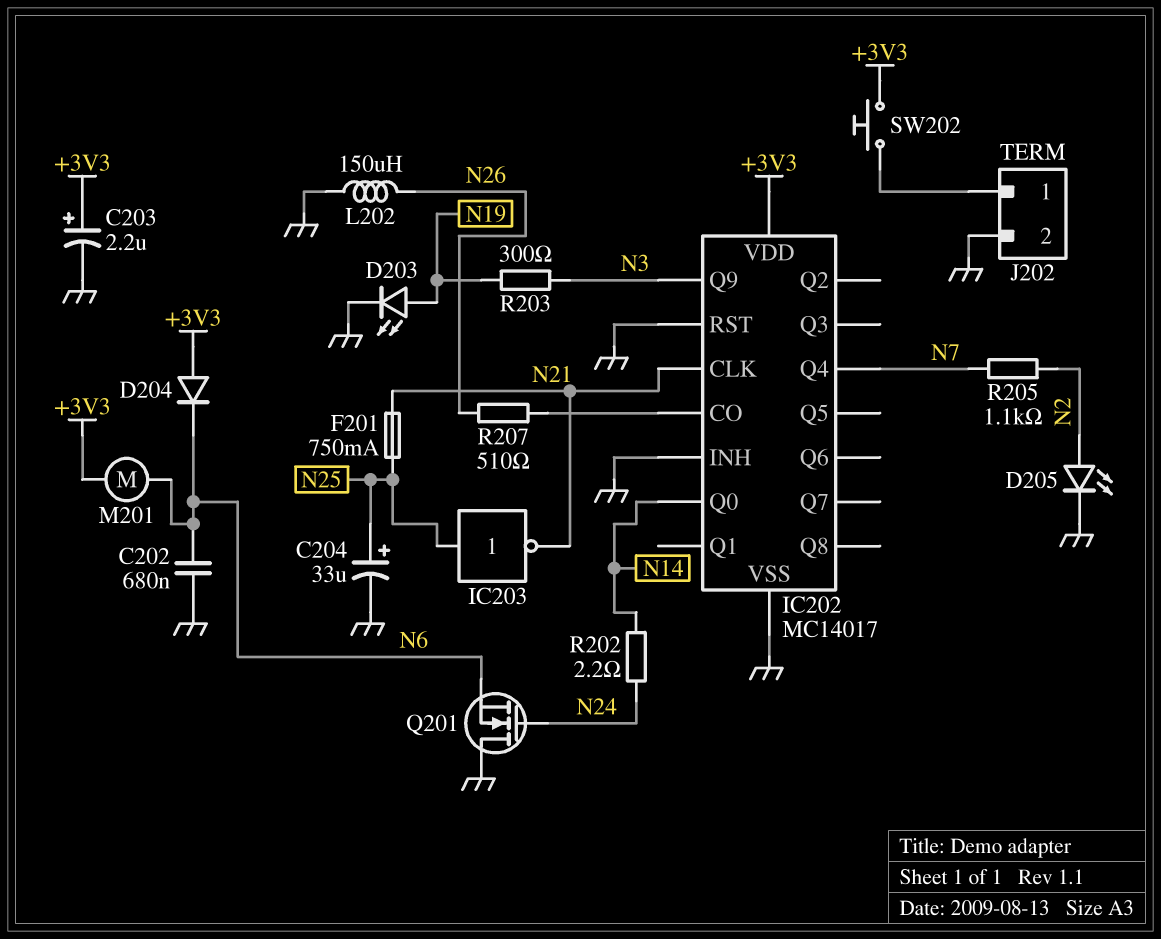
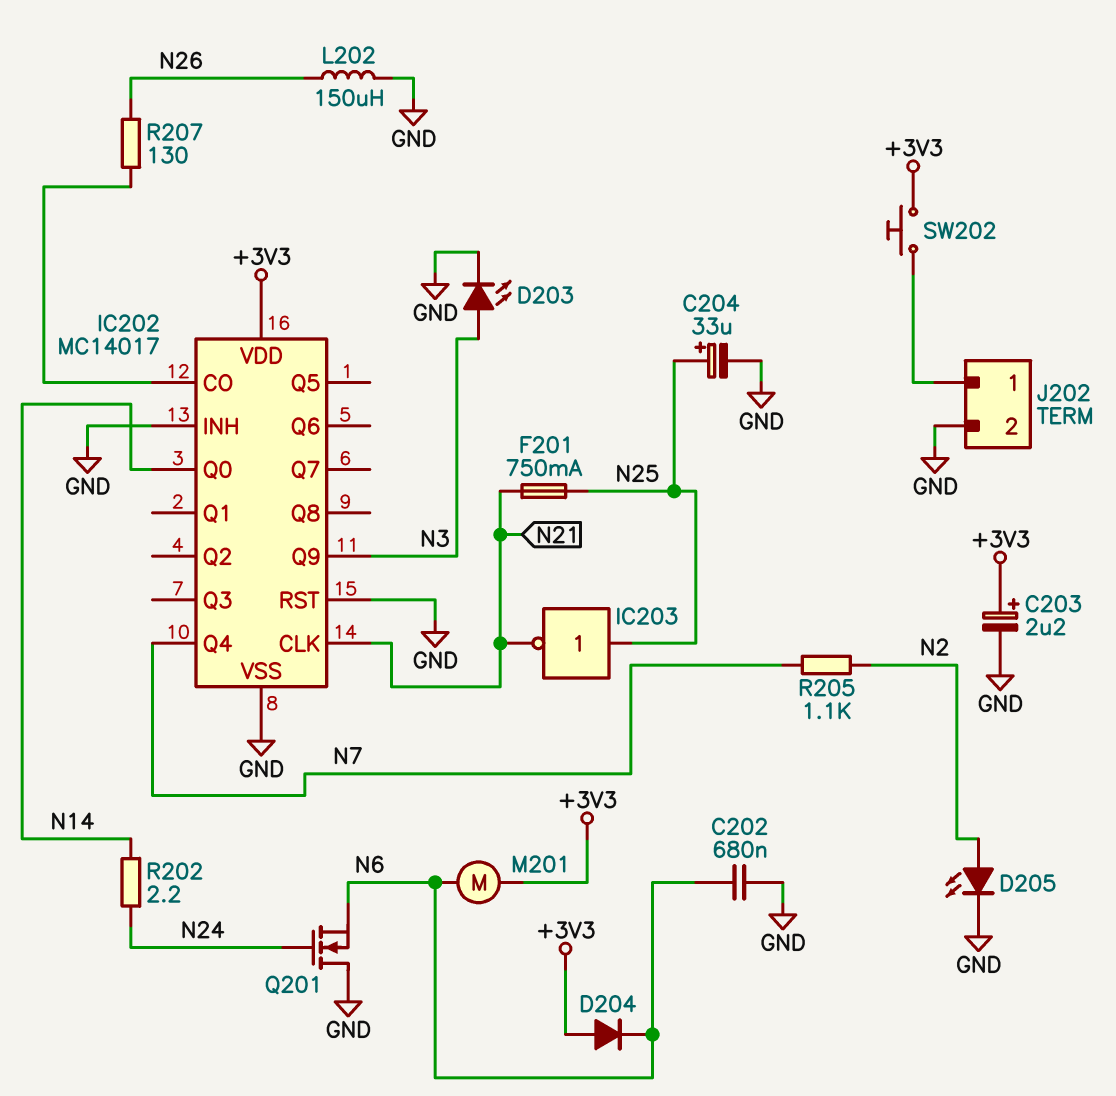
D203: LED (A N19, K GND) -> LED (A N3, K GND)
R203: 300 (N3, N19) -> none
R207: 510 (IC202/CO, N26) -> 130 (IC202/CO, N26)

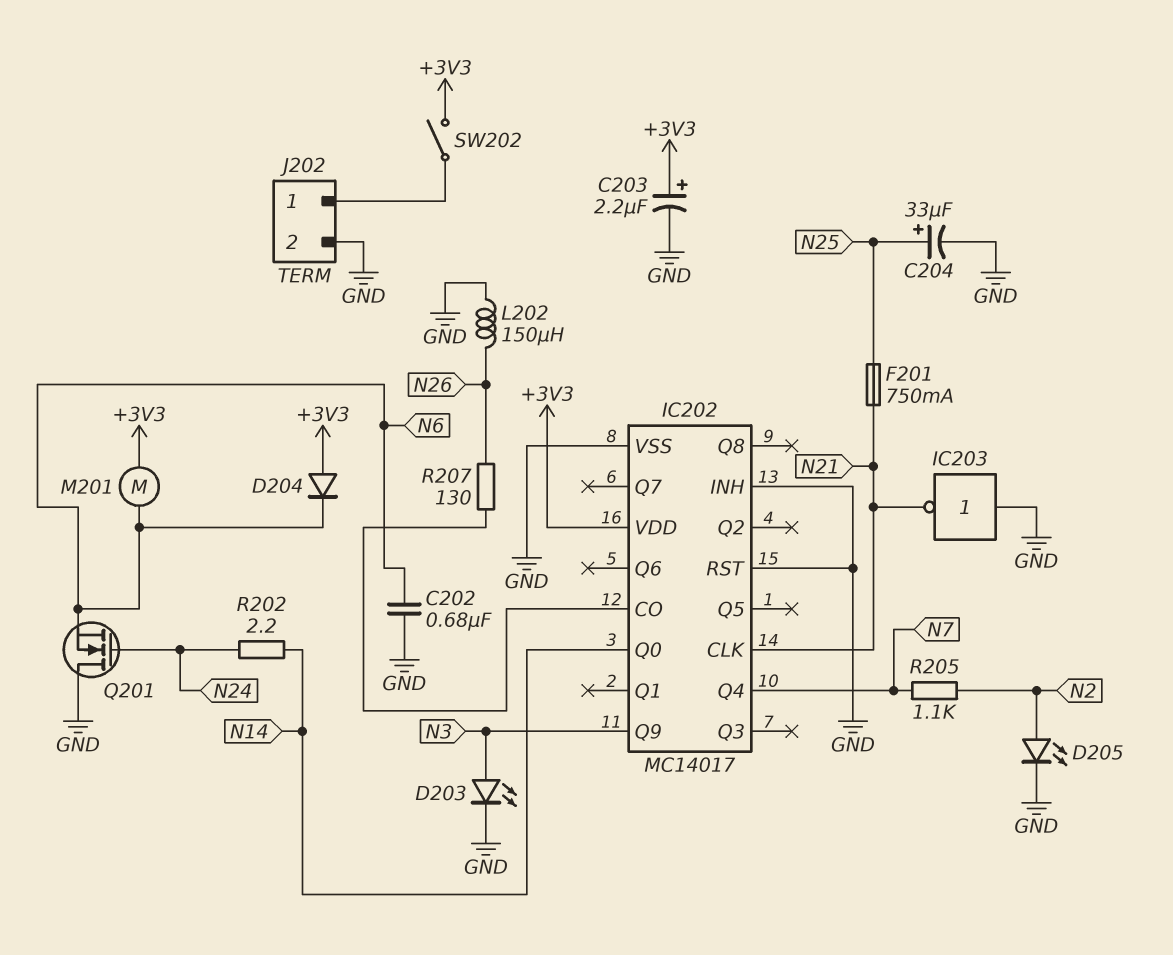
IC203: NOT (in N25, out N21) -> NOT (in GND, out N21)
SW202: button (+3V3, J202/1) -> switch (+3V3, J202/1)

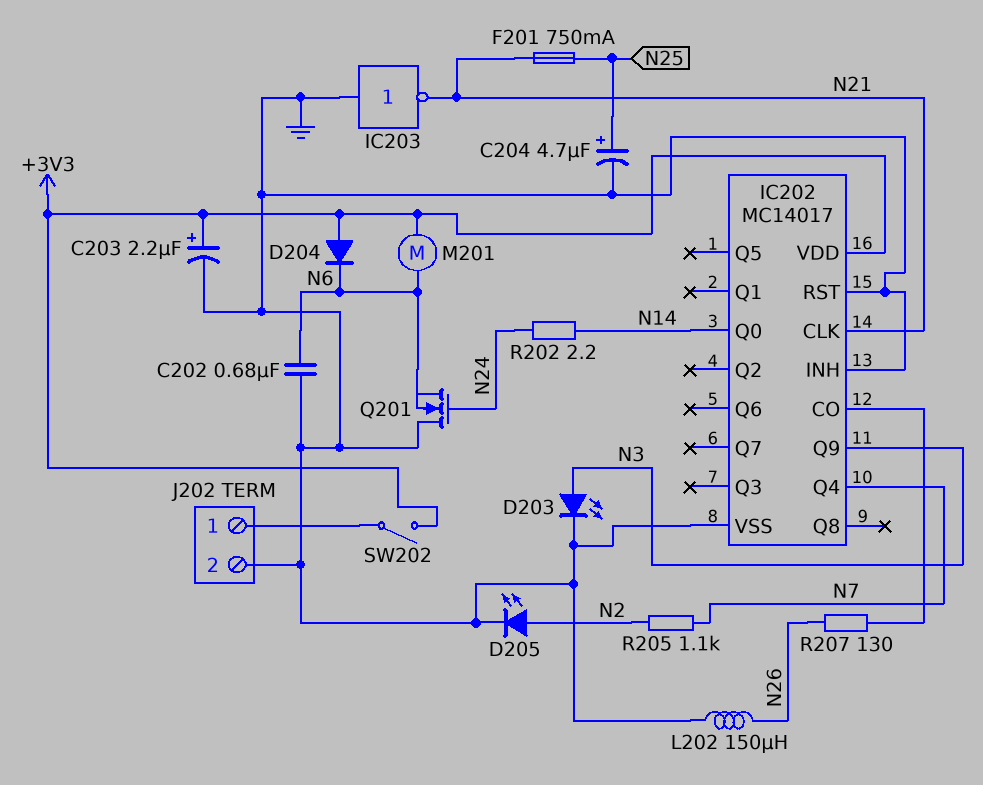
C204: 33uF (plus N25, minus GND) -> 4.7uF (plus N25, minus GND)

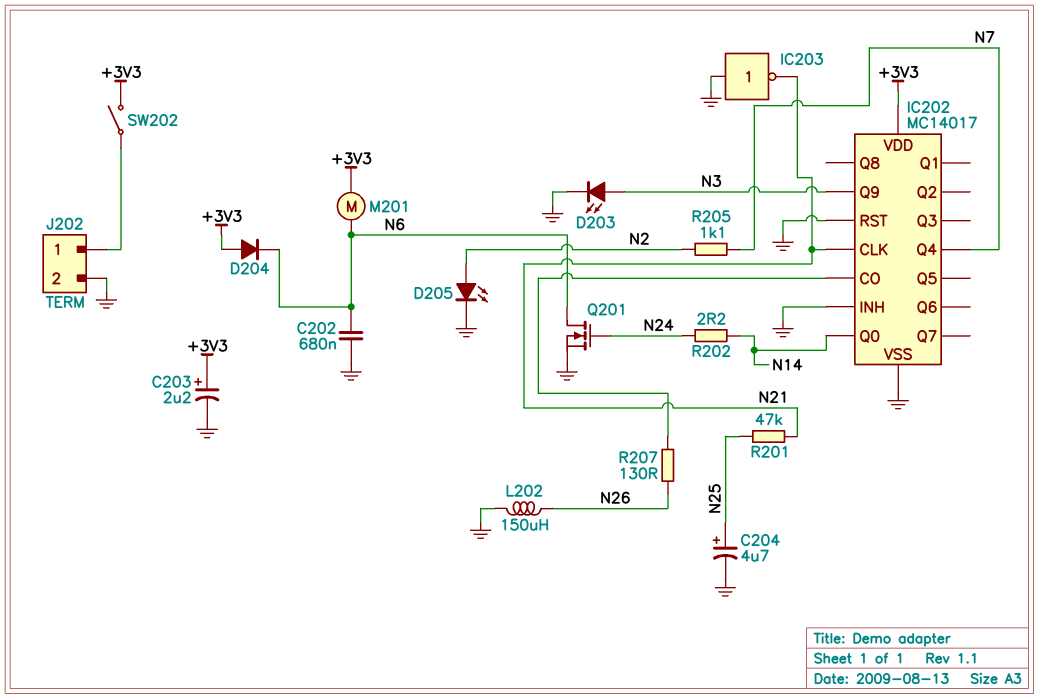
F201: 750mA (N21, N25) -> none
Q201: NMOS (G N24, D GND, S N6) -> NMOS (G N24, D N6, S GND)
R201: none -> 47k (N21, N25)

